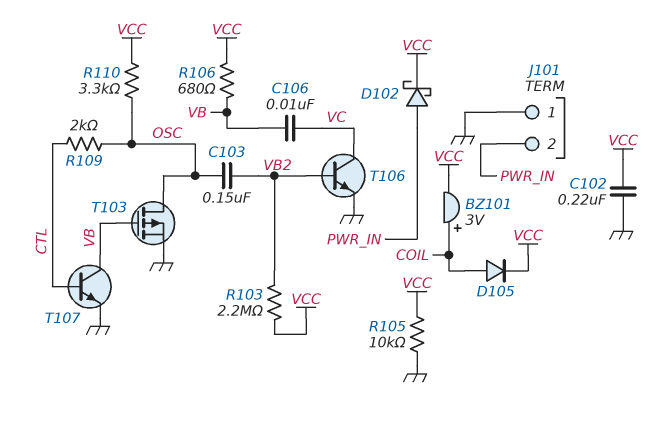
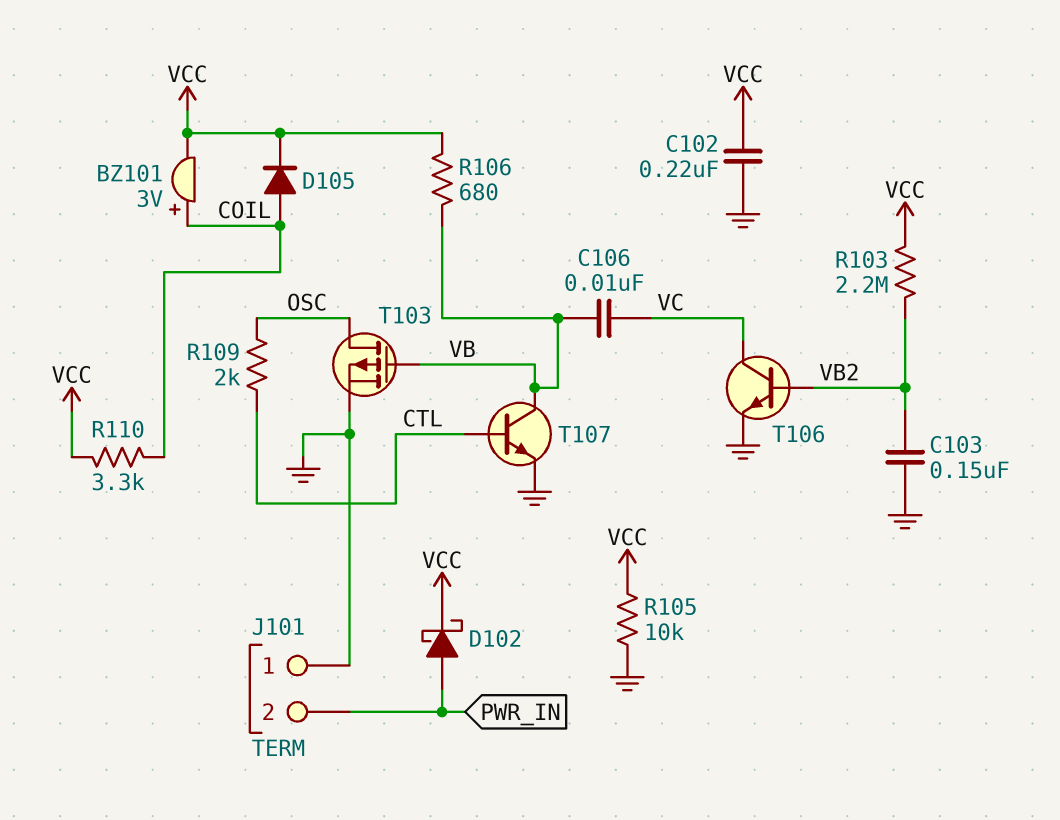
C103: 150nF (OSC, VB2) -> 150nF (GND, VB2)
R110: 3.3k (OSC, VCC) -> 3.3k (COIL, VCC)

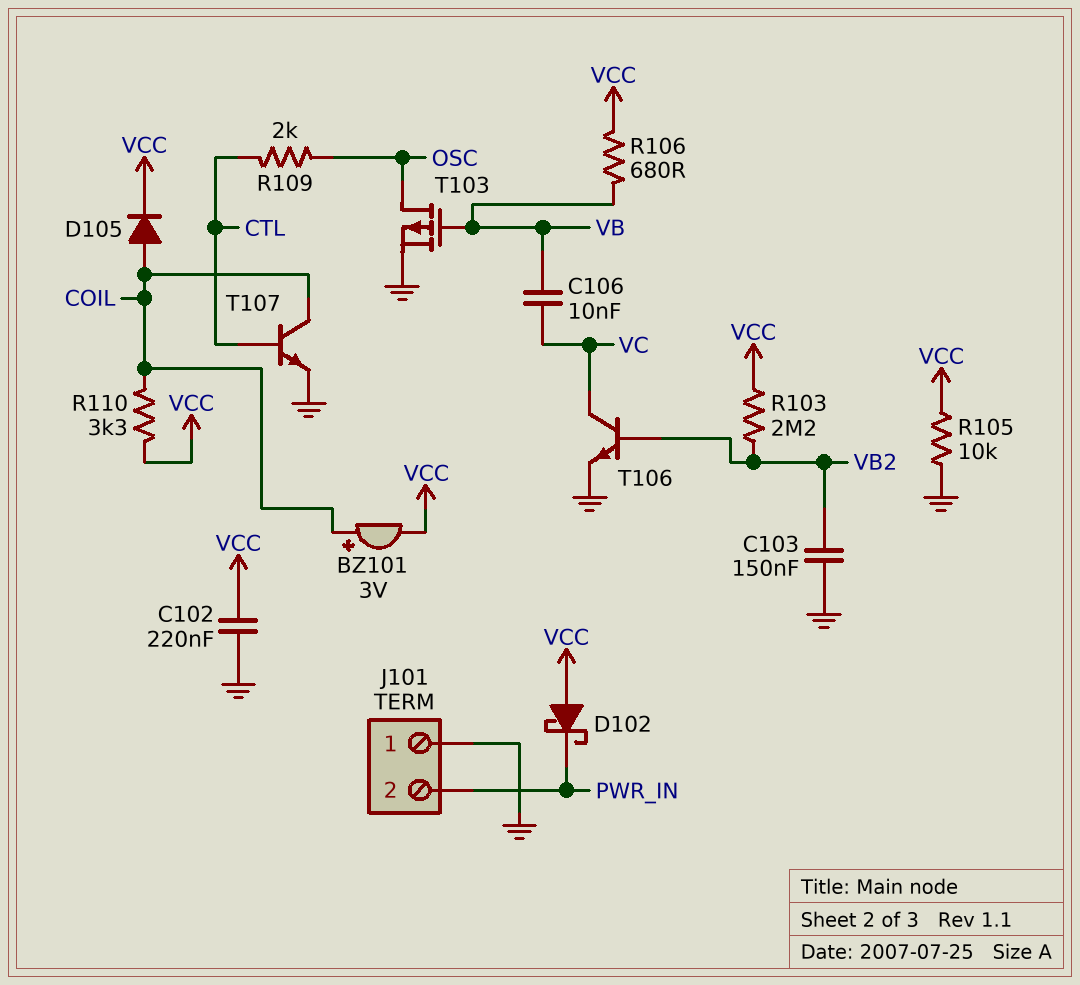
D102: schottky (A PWR_IN, K VCC) -> schottky (A VCC, K PWR_IN)
T107: NPN (B CTL, C VB, E GND) -> NPN (B CTL, C COIL, E GND)

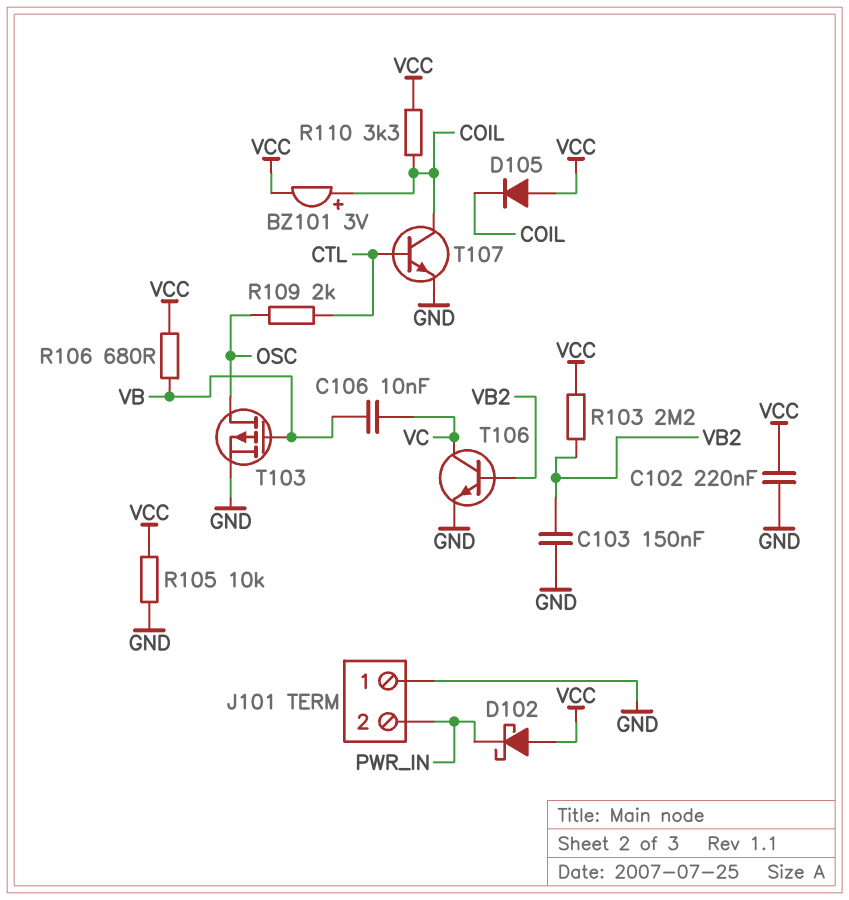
D105: diode (A COIL, K VCC) -> diode (A VCC, K COIL)

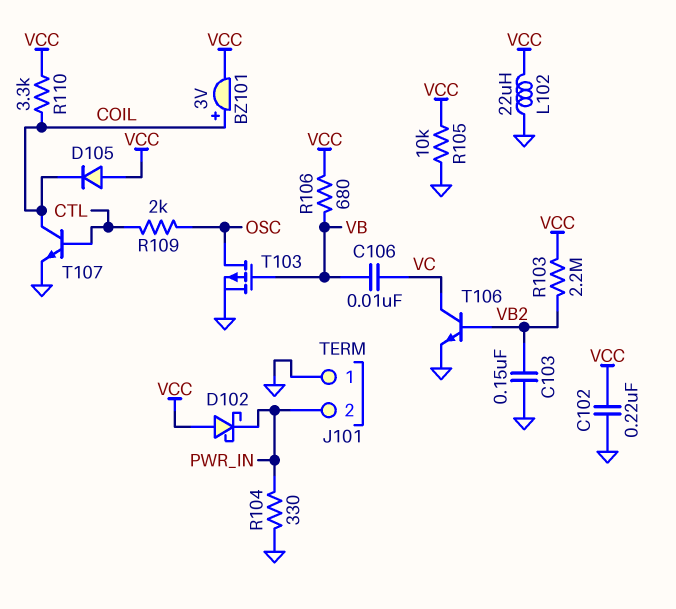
L102: none -> 22uH (GND, VCC)
R104: none -> 330 (GND, PWR_IN)

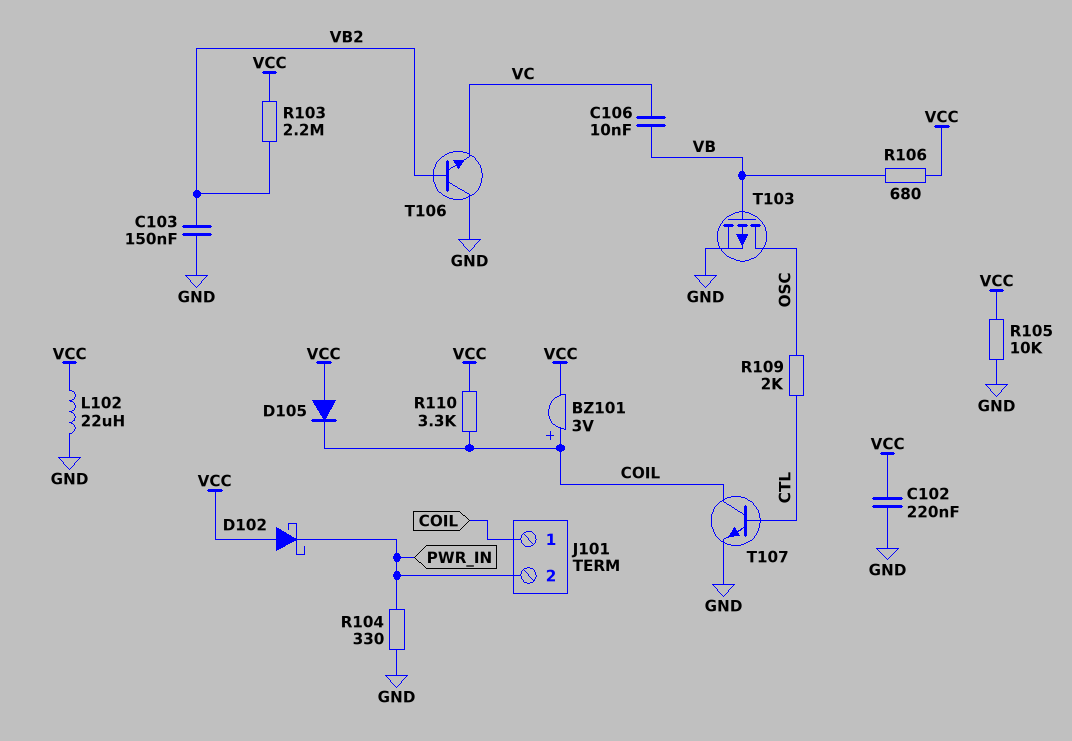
J101 pin 1: GND -> COIL
T106: NPN (B VB2, C VC, E GND) -> NPN (B VB2, C GND, E VC)

